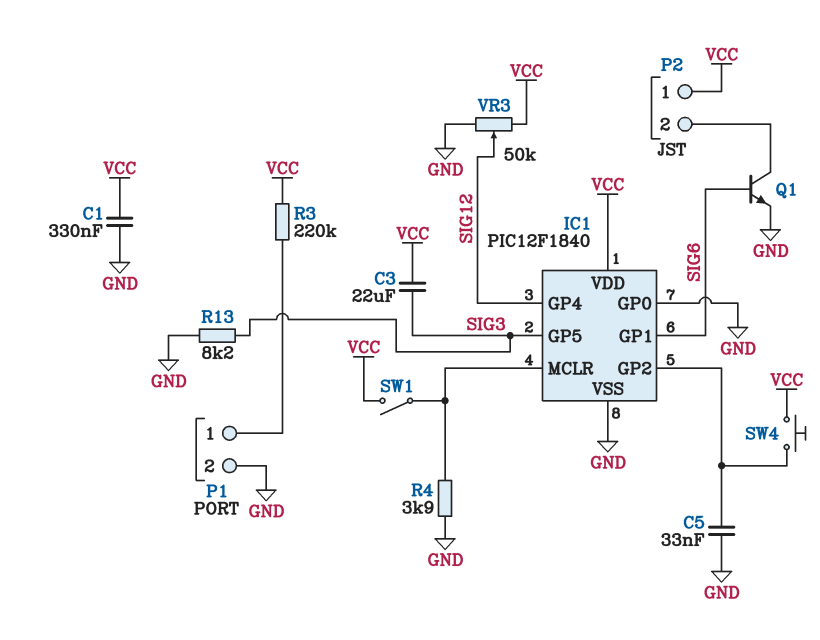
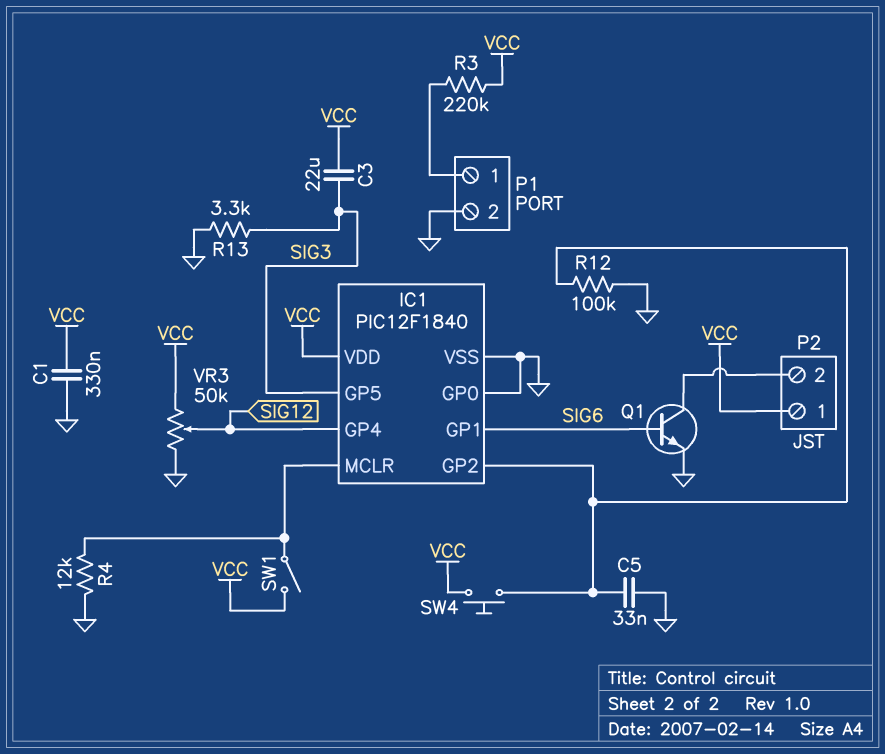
R4: 3.9k (GND, IC1/MCLR) -> 12k (GND, IC1/MCLR)
R12: none -> 100k (GND, IC1/GP2)
R13: 8.2k (GND, SIG3) -> 3.3k (GND, SIG3)

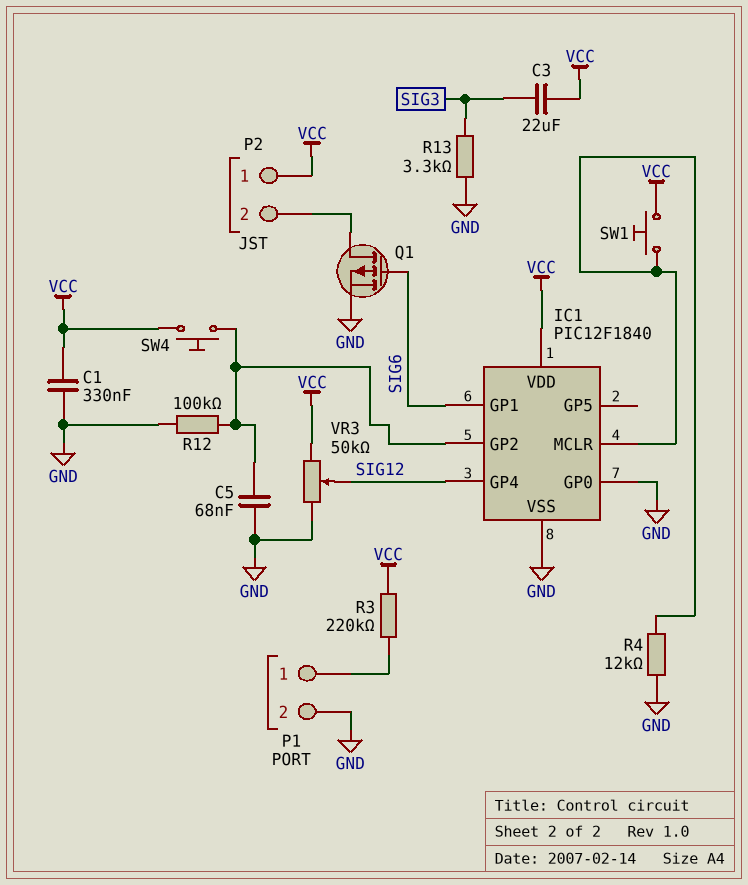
C5: 33nF (GND, IC1/GP2) -> 68nF (GND, IC1/GP2)
IC1 pin GP5: SIG3 -> none
Q1: NPN (B SIG6, C P2/2, E GND) -> PMOS (G SIG6, D P2/2, S GND)
SW1: switch (IC1/MCLR, VCC) -> button (IC1/MCLR, VCC)

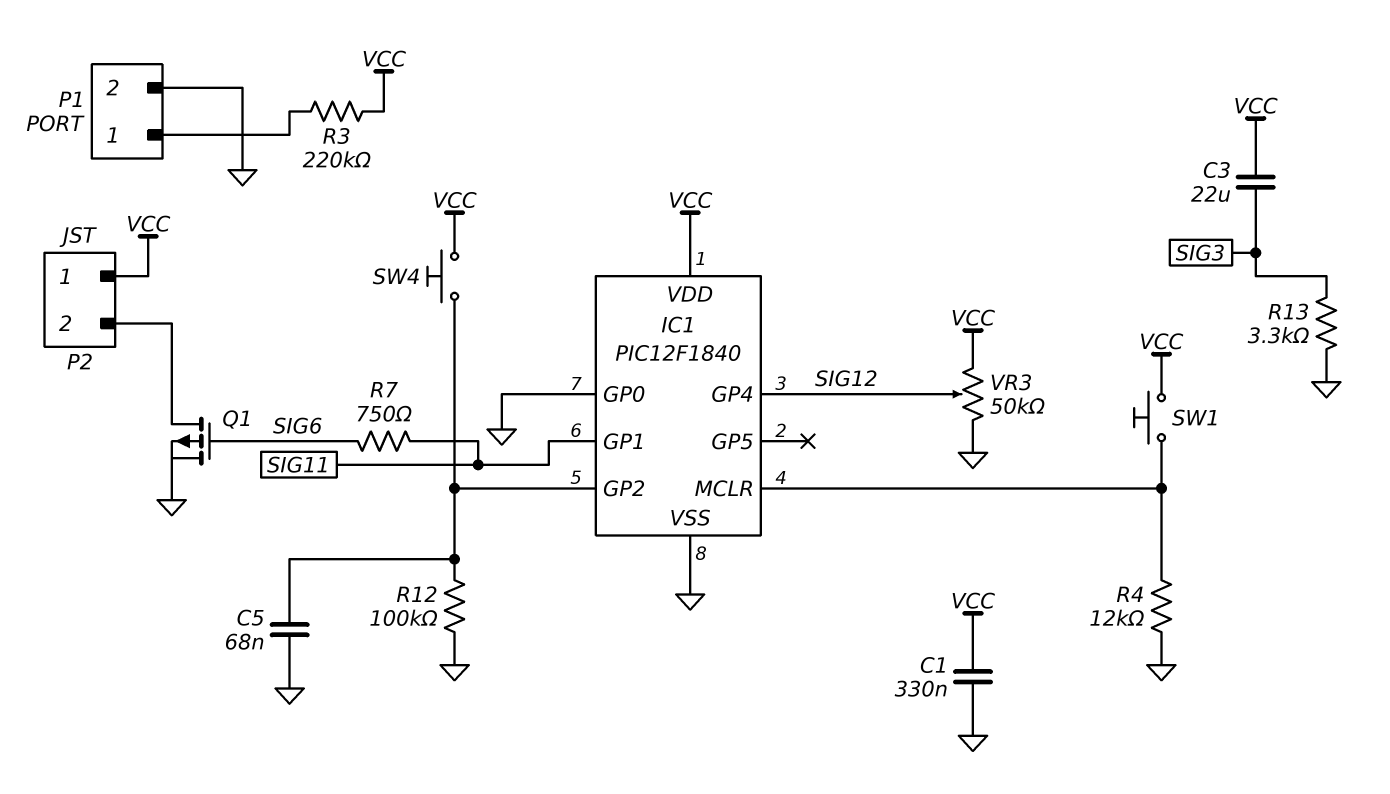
IC1 pin GP1: SIG6 -> SIG11
R7: none -> 750 (SIG6, SIG11)

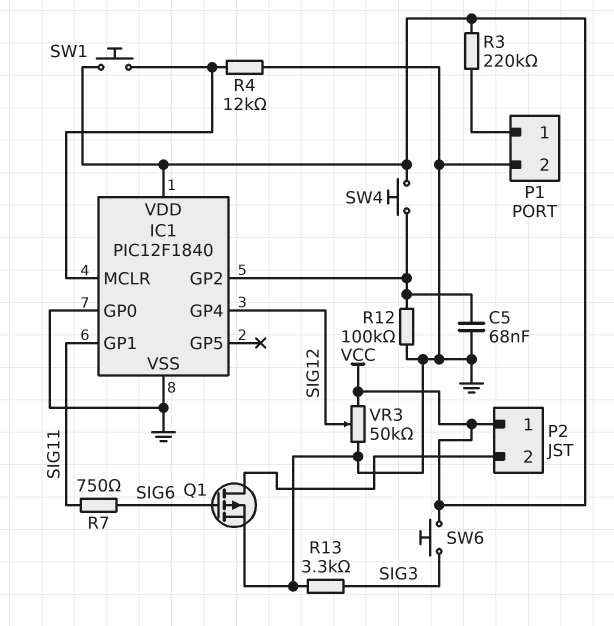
C1: 330nF (GND, VCC) -> none
C3: 22uF (SIG3, VCC) -> none
SW6: none -> button (SIG3, VCC)

